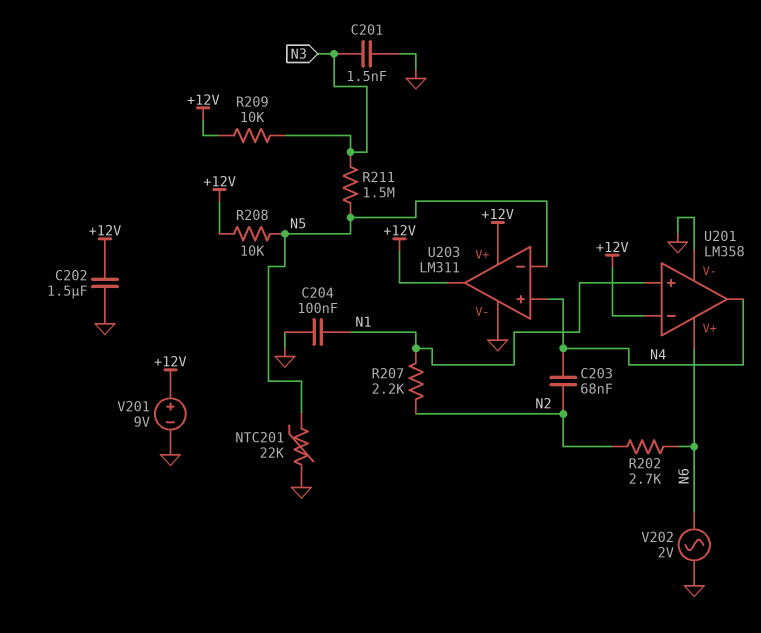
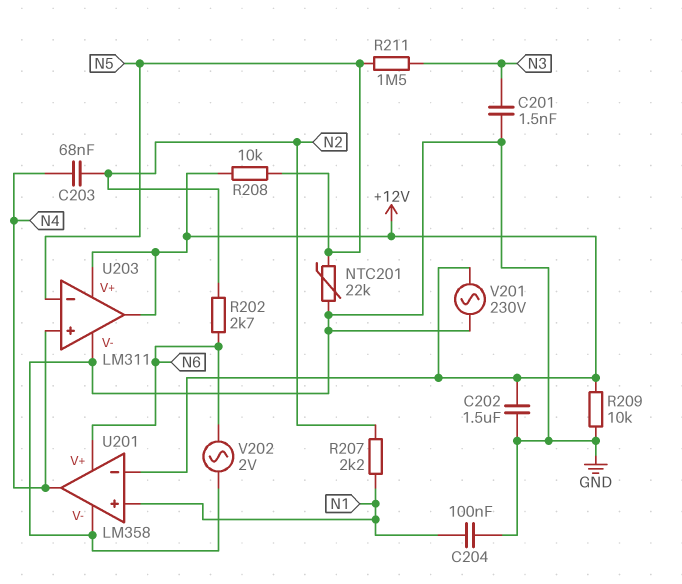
R209: 10k (+12V, N3) -> 10k (+12V, GND)
V201: 9V (plus +12V, minus GND) -> AC 230V (+12V, GND)

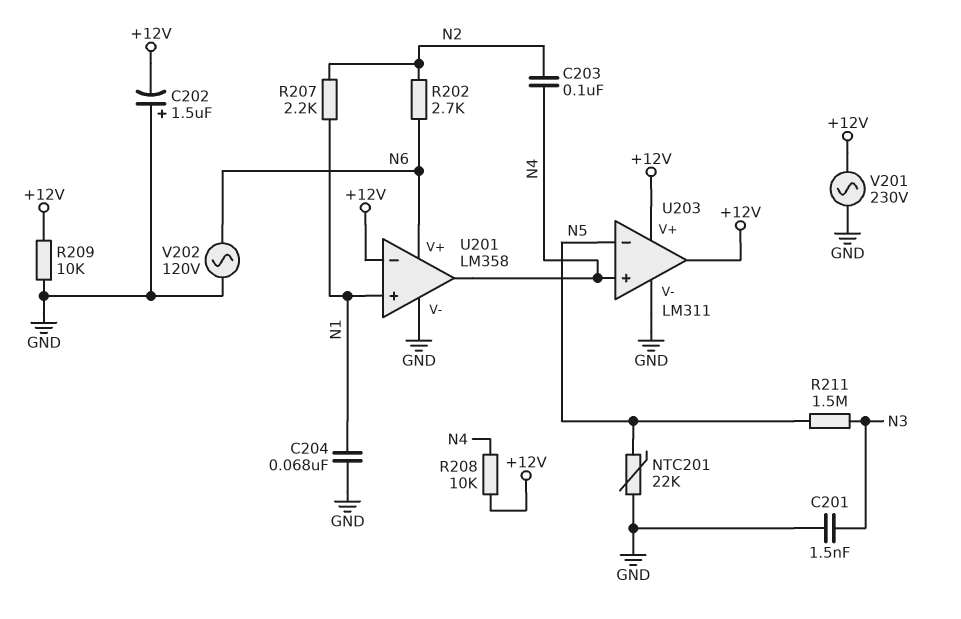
C202: 1.5uF (+12V, GND) -> 1.5uF (plus GND, minus +12V)
C203: 68nF (N2, N4) -> 100nF (N2, N4)
C204: 100nF (GND, N1) -> 68nF (GND, N1)
R208: 10k (+12V, N5) -> 10k (+12V, N4)
V202: AC 2V (GND, N6) -> AC 120V (GND, N6)

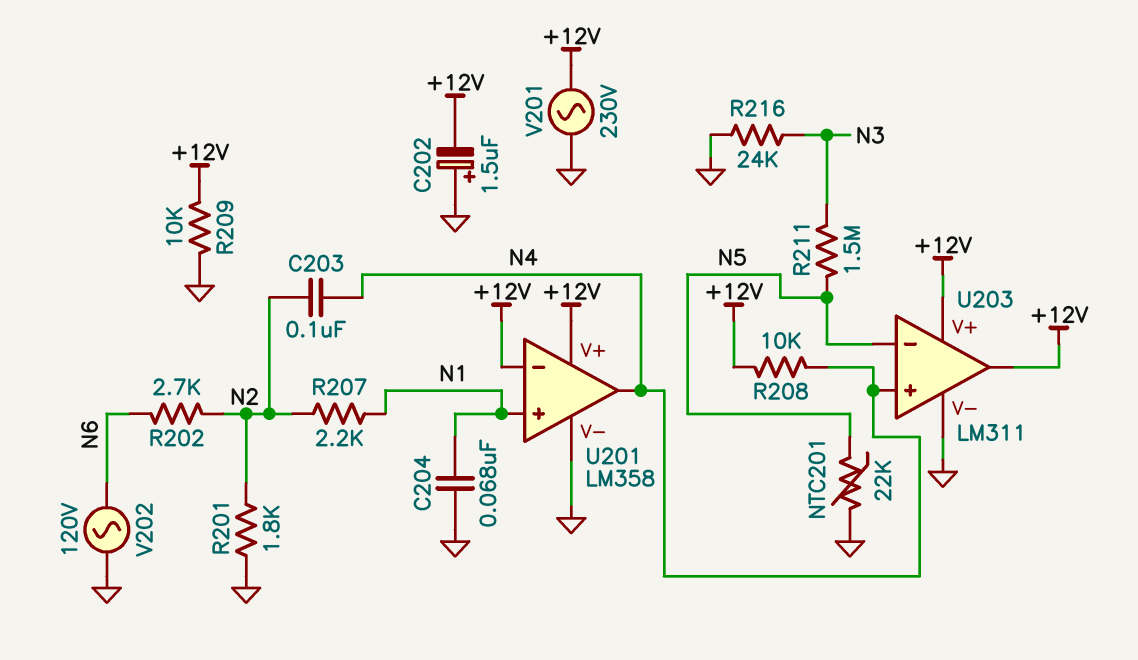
C201: 1.5nF (GND, N3) -> none
R201: none -> 1.8k (GND, N2)
R216: none -> 24k (GND, N3)
U201 pin V+: N6 -> +12V

